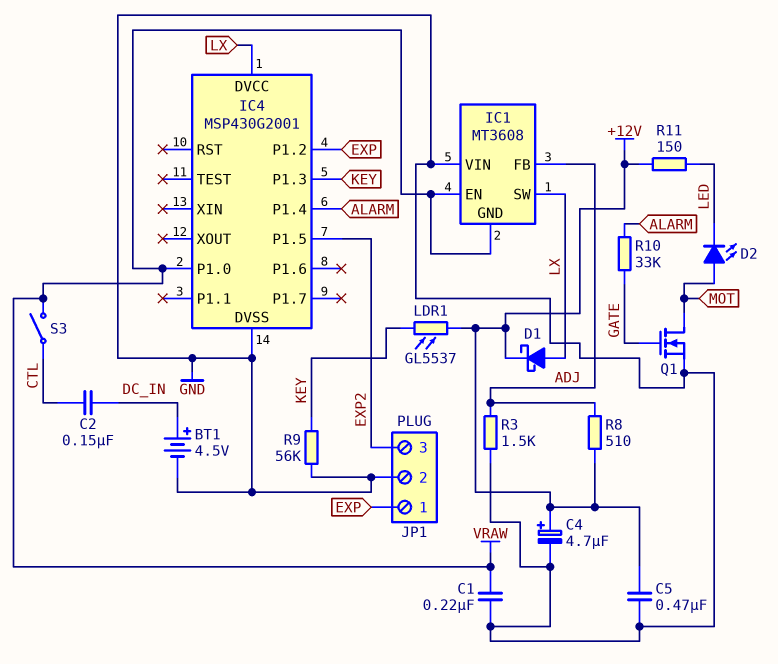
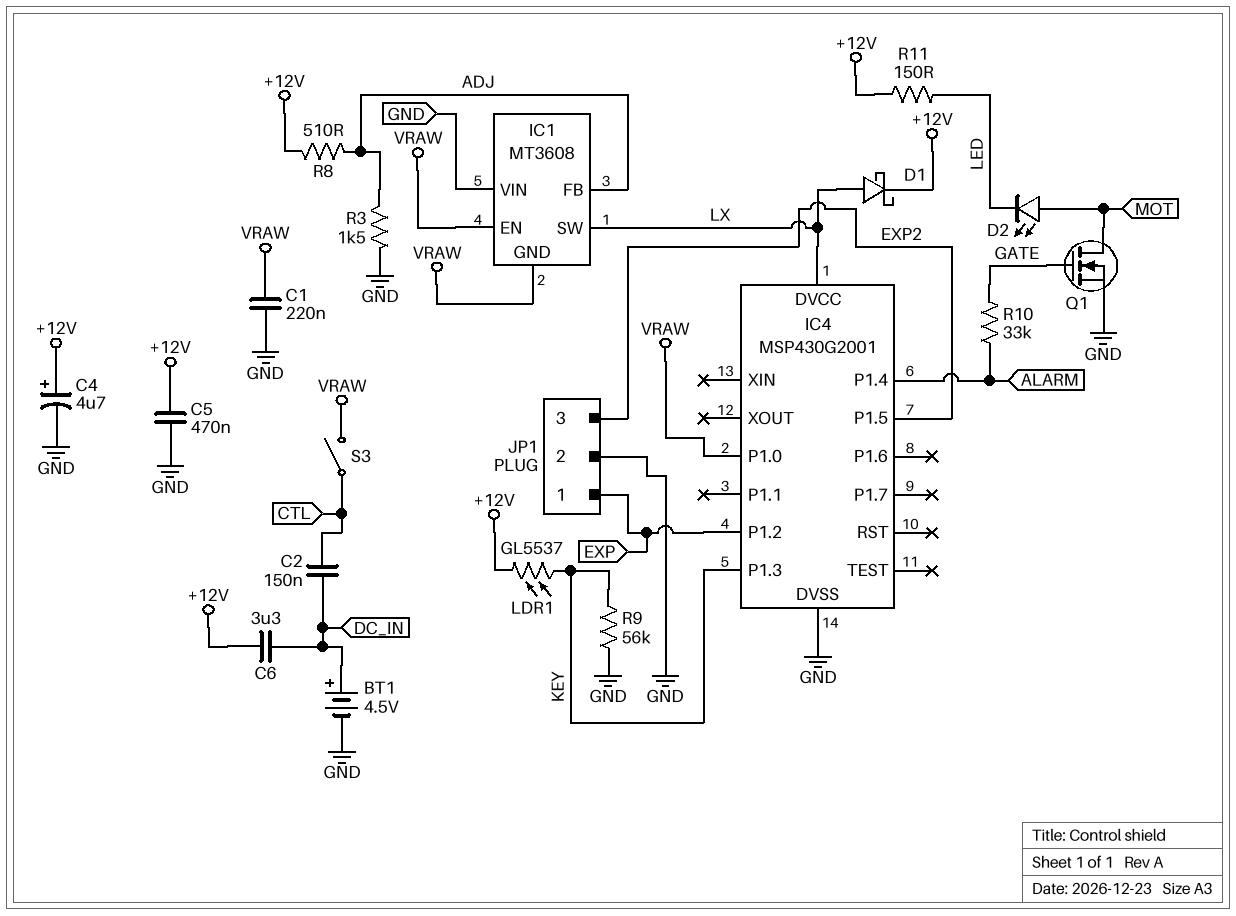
C6: none -> 3.3uF (+12V, DC_IN)

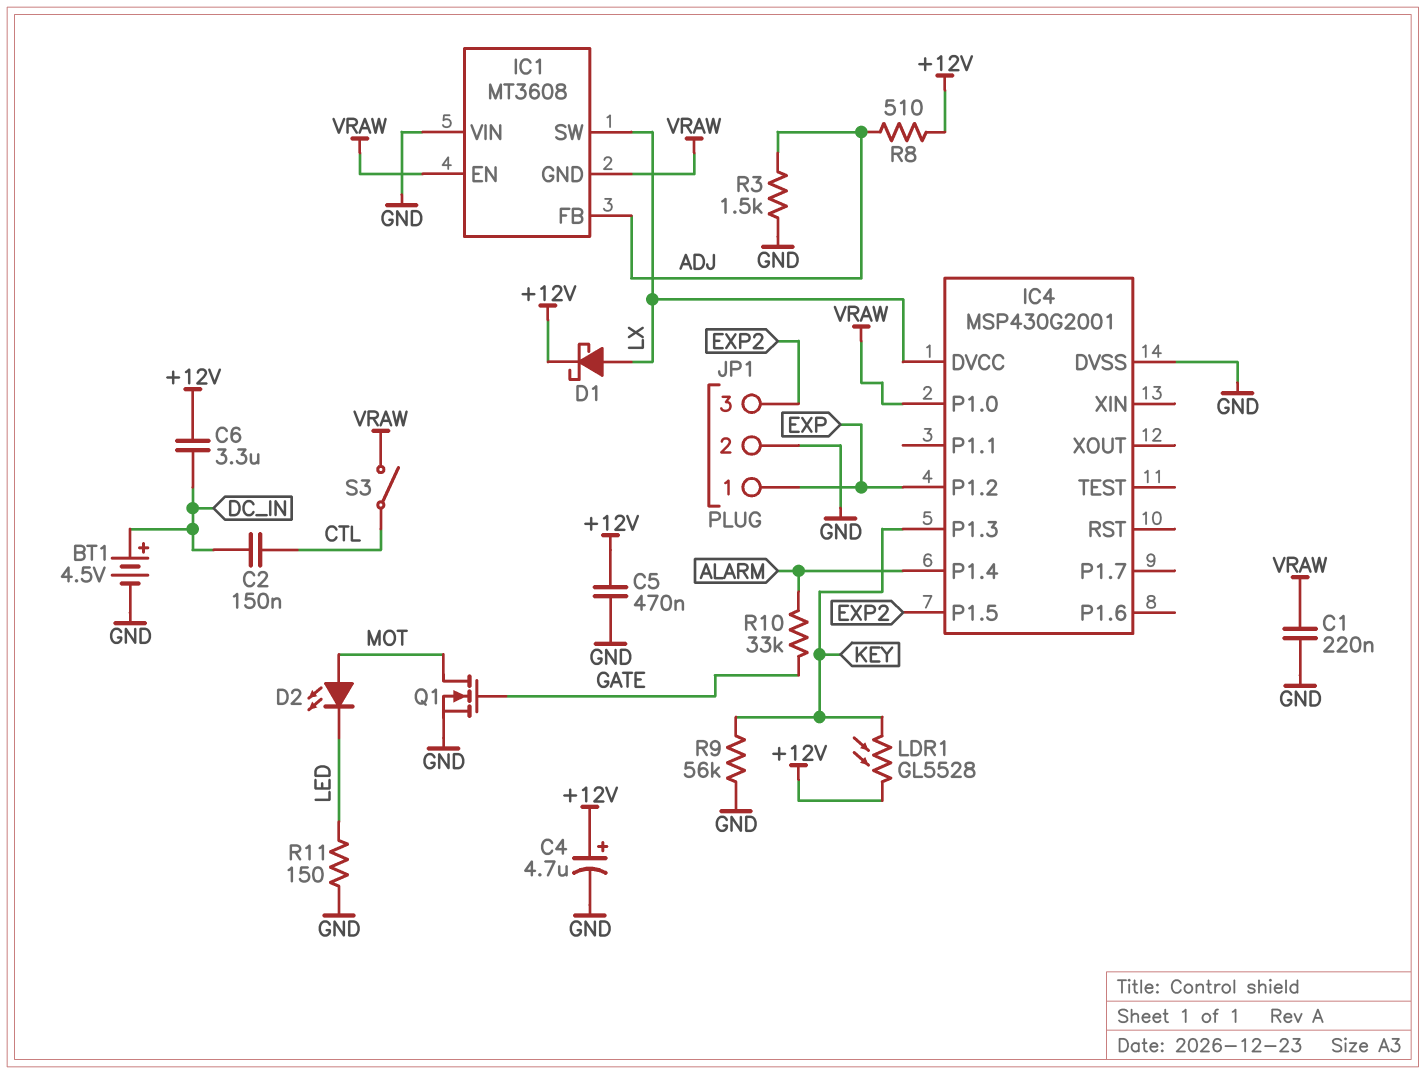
LDR1: GL5537 (+12V, KEY) -> GL5528 (+12V, KEY)
R11: 150 (+12V, LED) -> 150 (GND, LED)

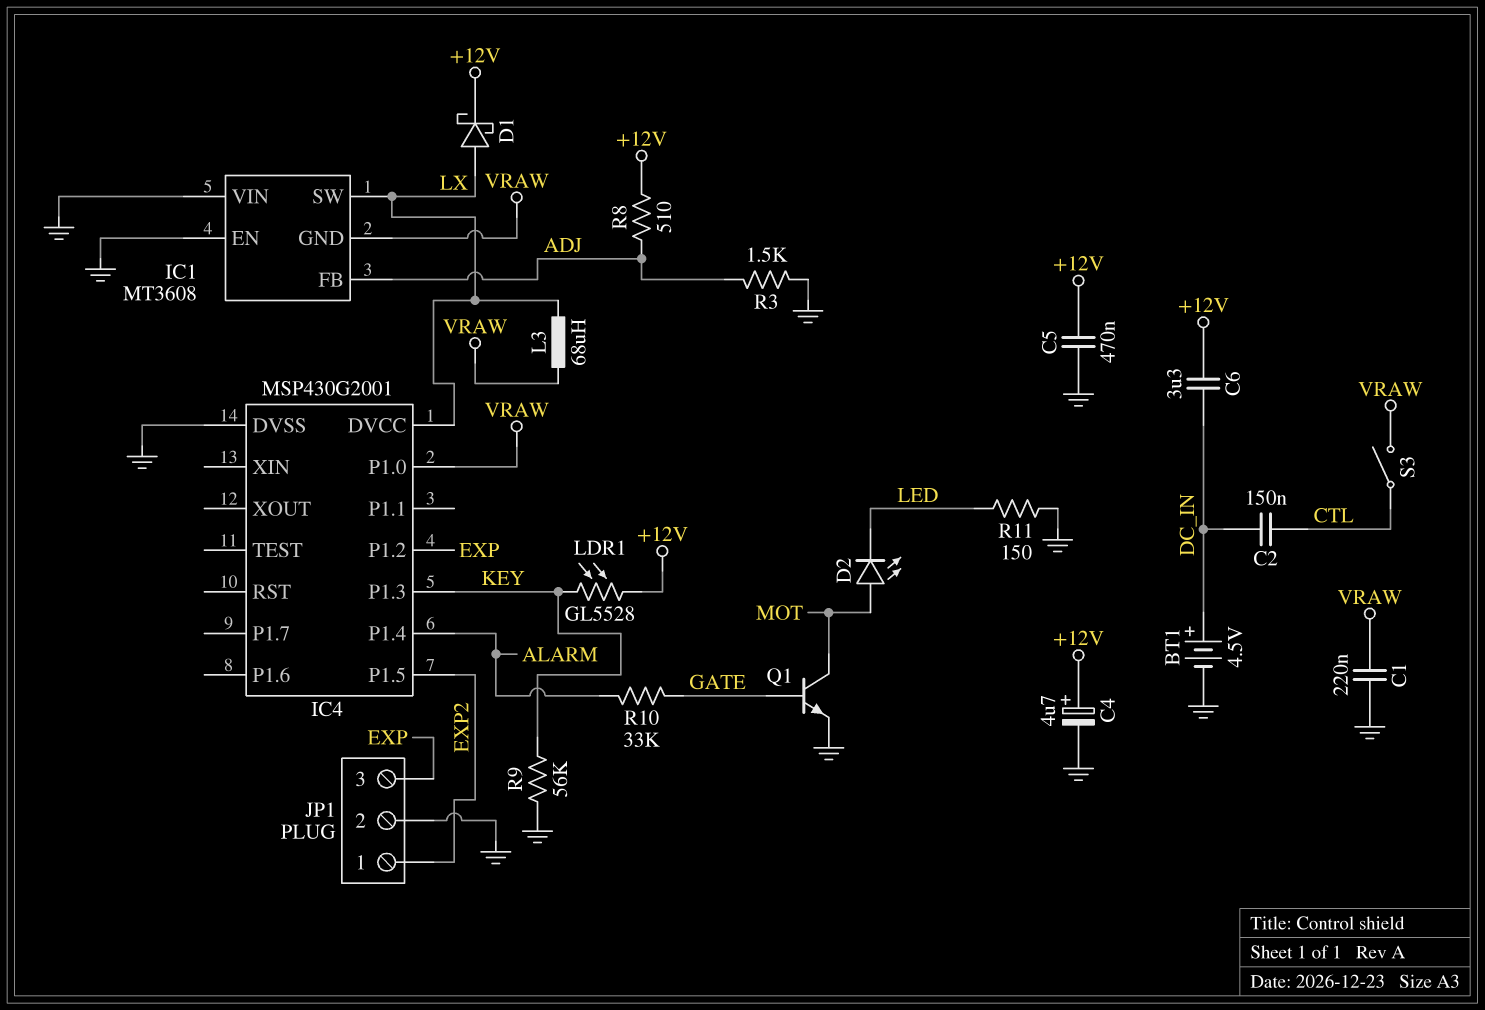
IC1 pin EN: VRAW -> GND
JP1 pin 1: EXP -> EXP2
JP1 pin 3: EXP2 -> EXP
L3: none -> 68uH (LX, VRAW)
Q1: NMOS (G GATE, D MOT, S GND) -> NPN (B GATE, C MOT, E GND)

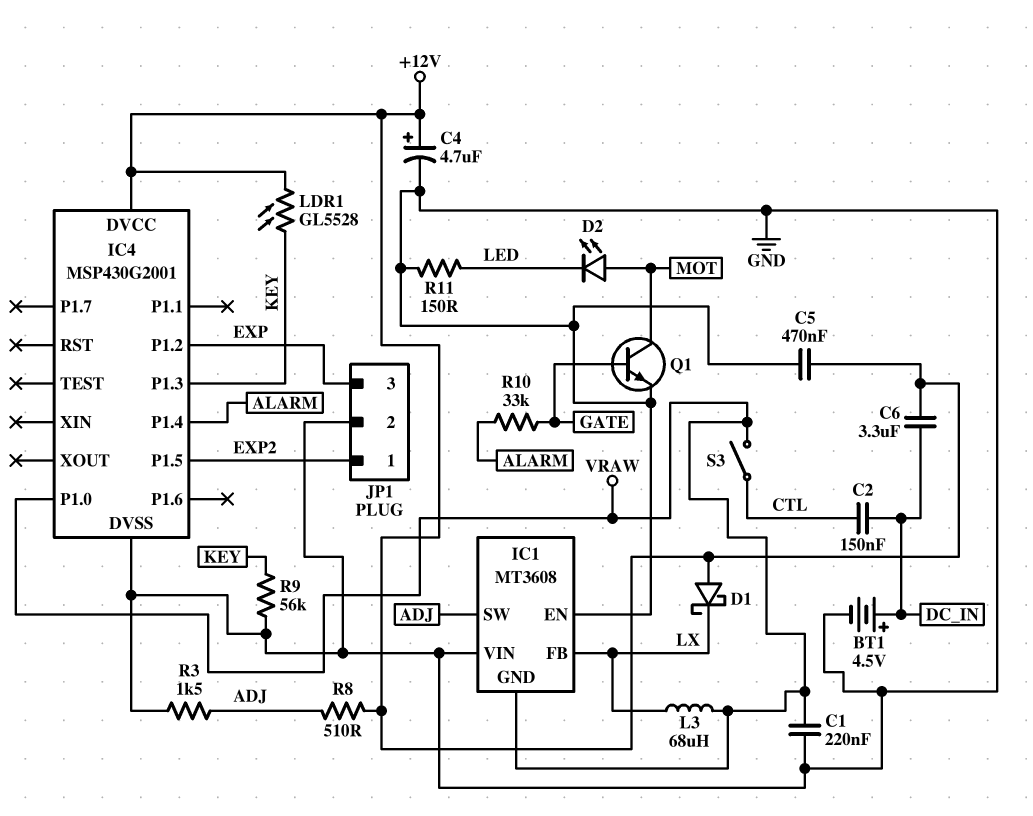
D1: schottky (A LX, K +12V) -> schottky (A +12V, K LX)
IC1 pin FB: ADJ -> LX
IC1 pin SW: LX -> ADJ
IC4 pin DVCC: LX -> +12V

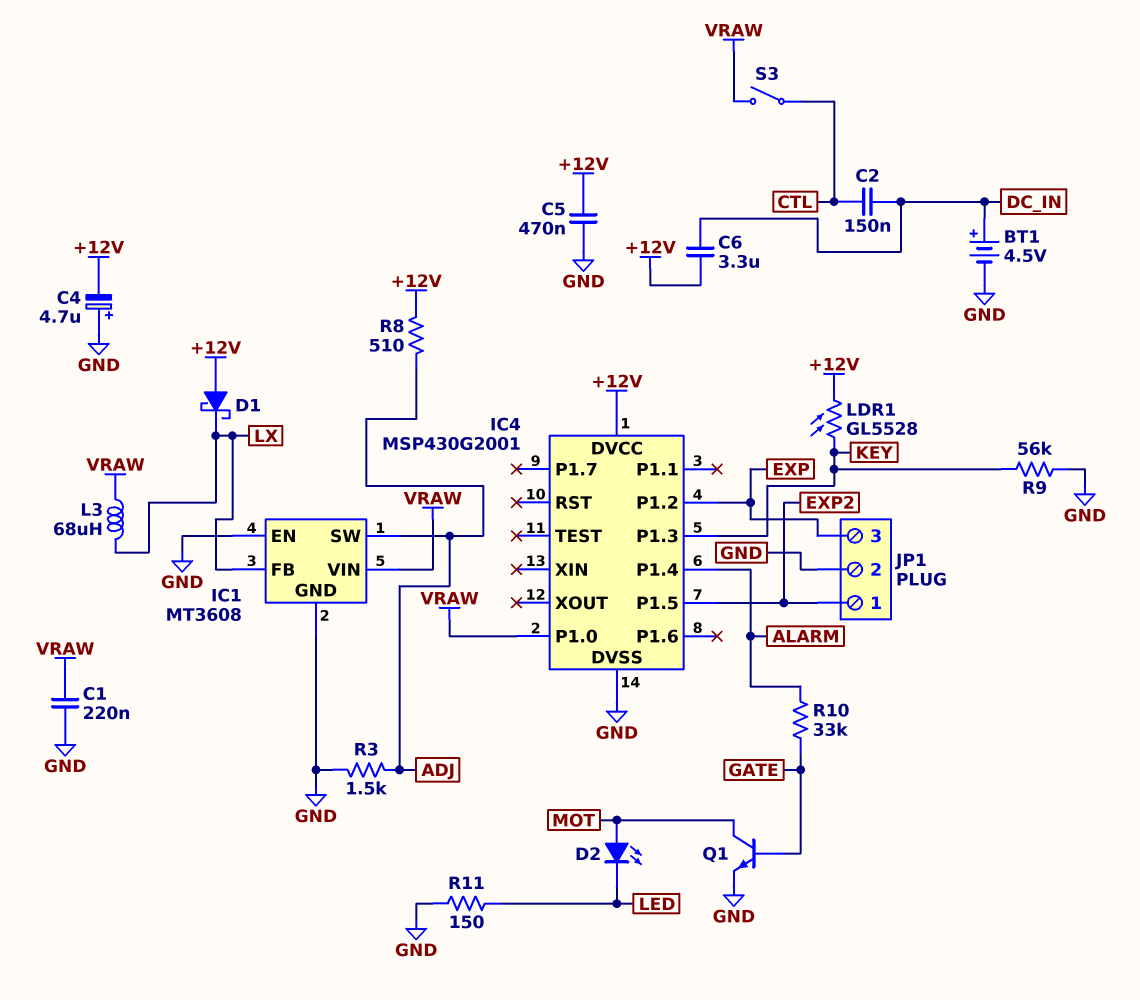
C4: 4.7uF (plus +12V, minus GND) -> 4.7uF (plus GND, minus +12V)
IC1 pin GND: VRAW -> GND
IC1 pin VIN: GND -> VRAW

